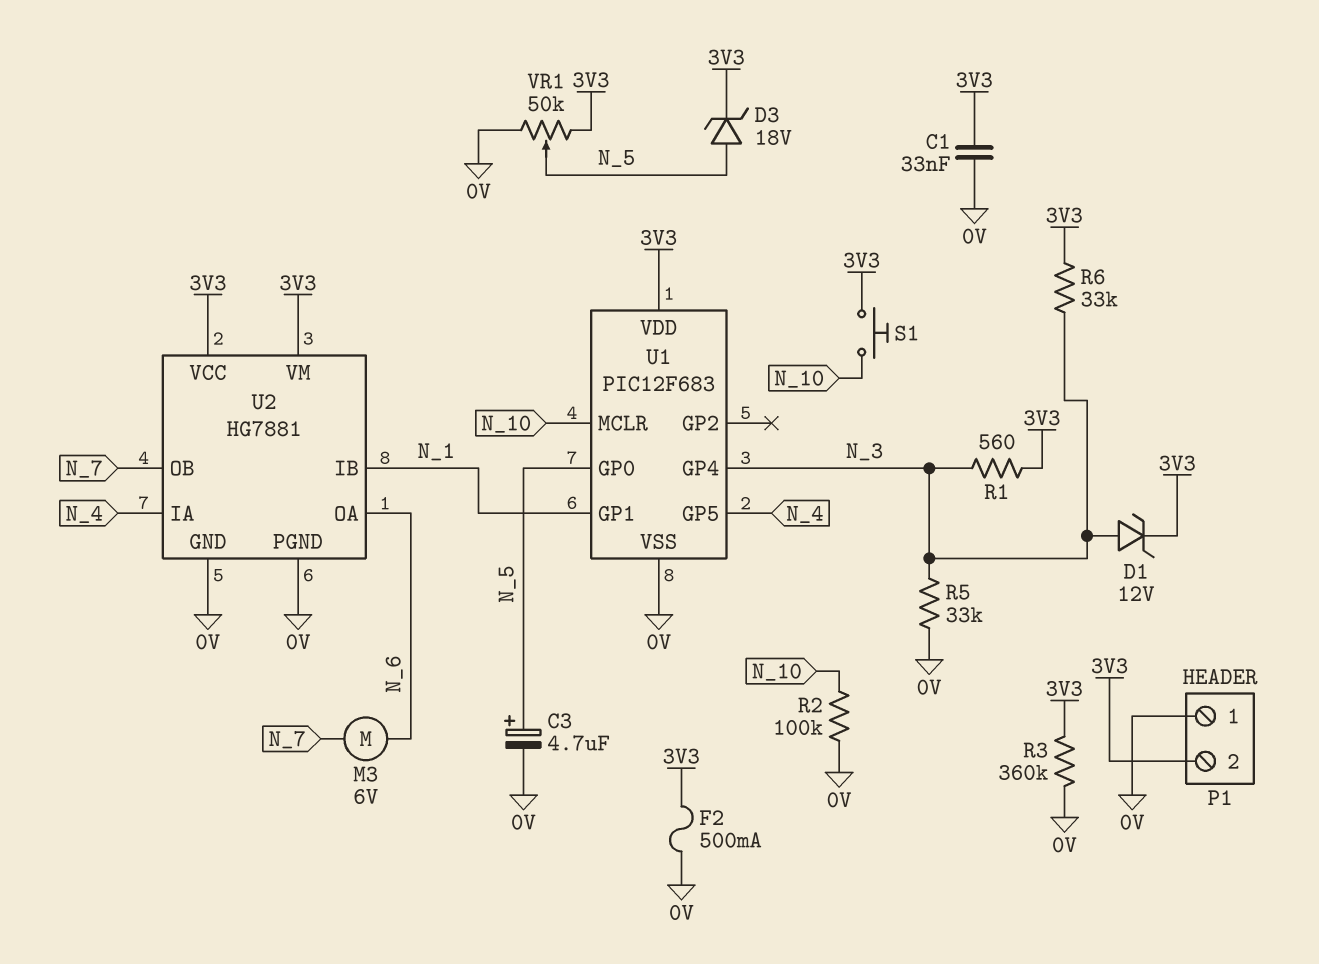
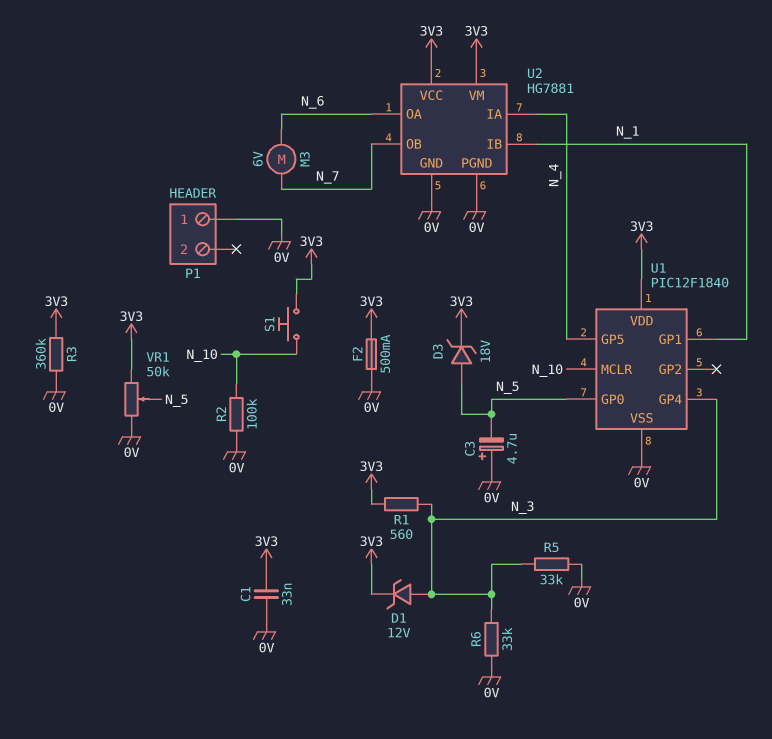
C3: 4.7uF (plus N_5, minus 0V) -> 4.7uF (plus 0V, minus N_5)
P1 pin 2: 3V3 -> none
R6: 33k (3V3, N_3) -> 33k (0V, N_3)
U1: PIC12F683 -> PIC12F1840

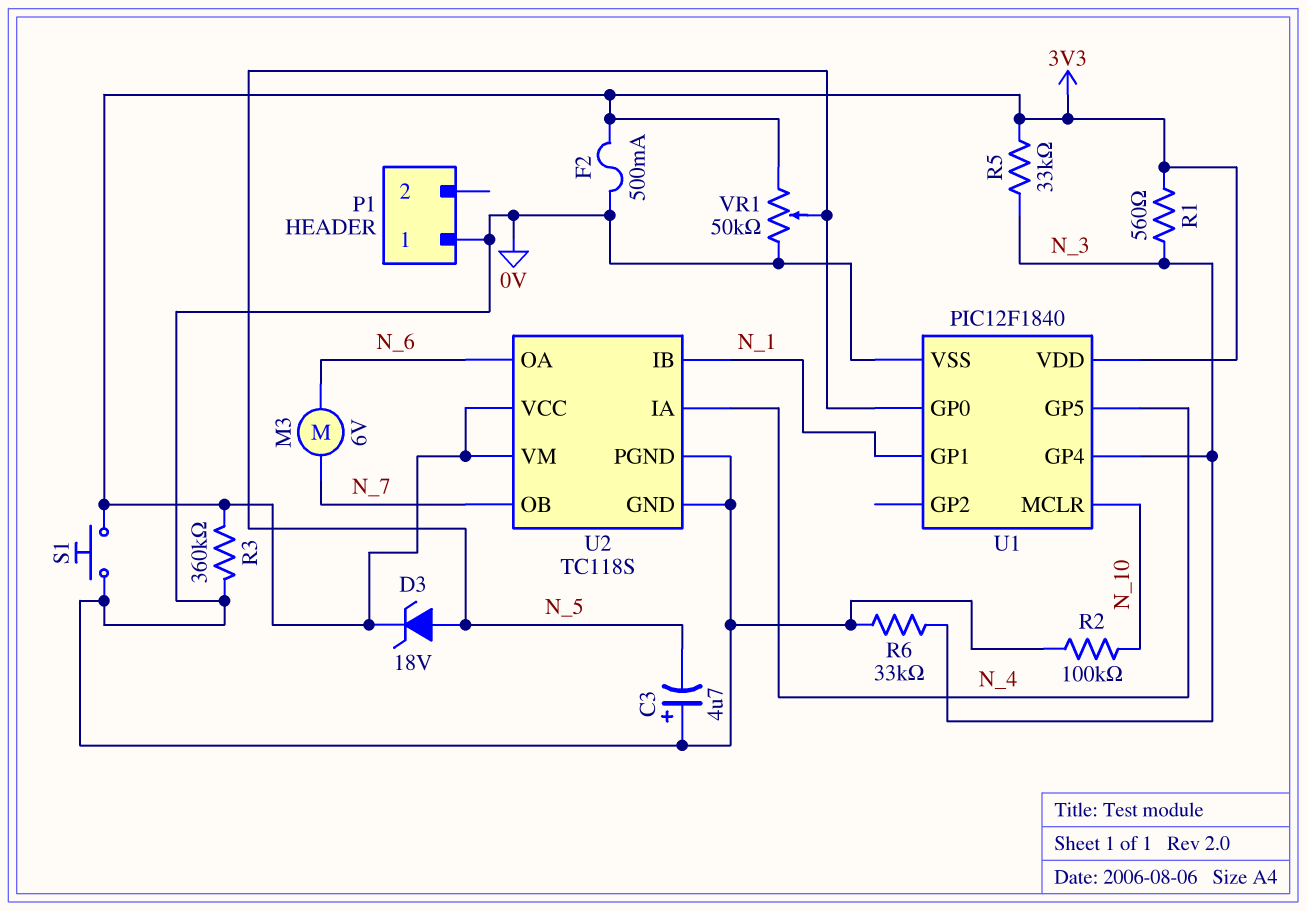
C1: 33nF (0V, 3V3) -> none
D1: zener 12V (A N_3, K 3V3) -> none
R5: 33k (0V, N_3) -> 33k (3V3, N_3)
S1: button (3V3, N_10) -> button (0V, 3V3)
U2: HG7881 -> TC118S

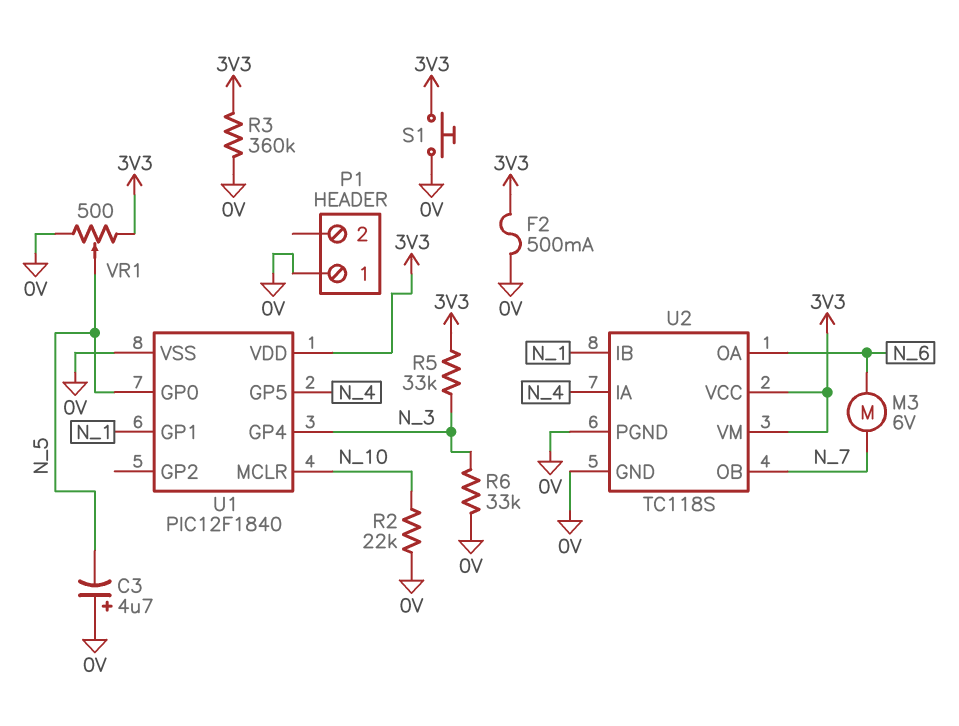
D3: zener 18V (A N_5, K 3V3) -> none
R1: 560 (3V3, N_3) -> none
R2: 100k (0V, N_10) -> 22k (0V, N_10)
VR1: 50k (0V, 3V3, wiper N_5) -> 500 (0V, 3V3, wiper N_5)

